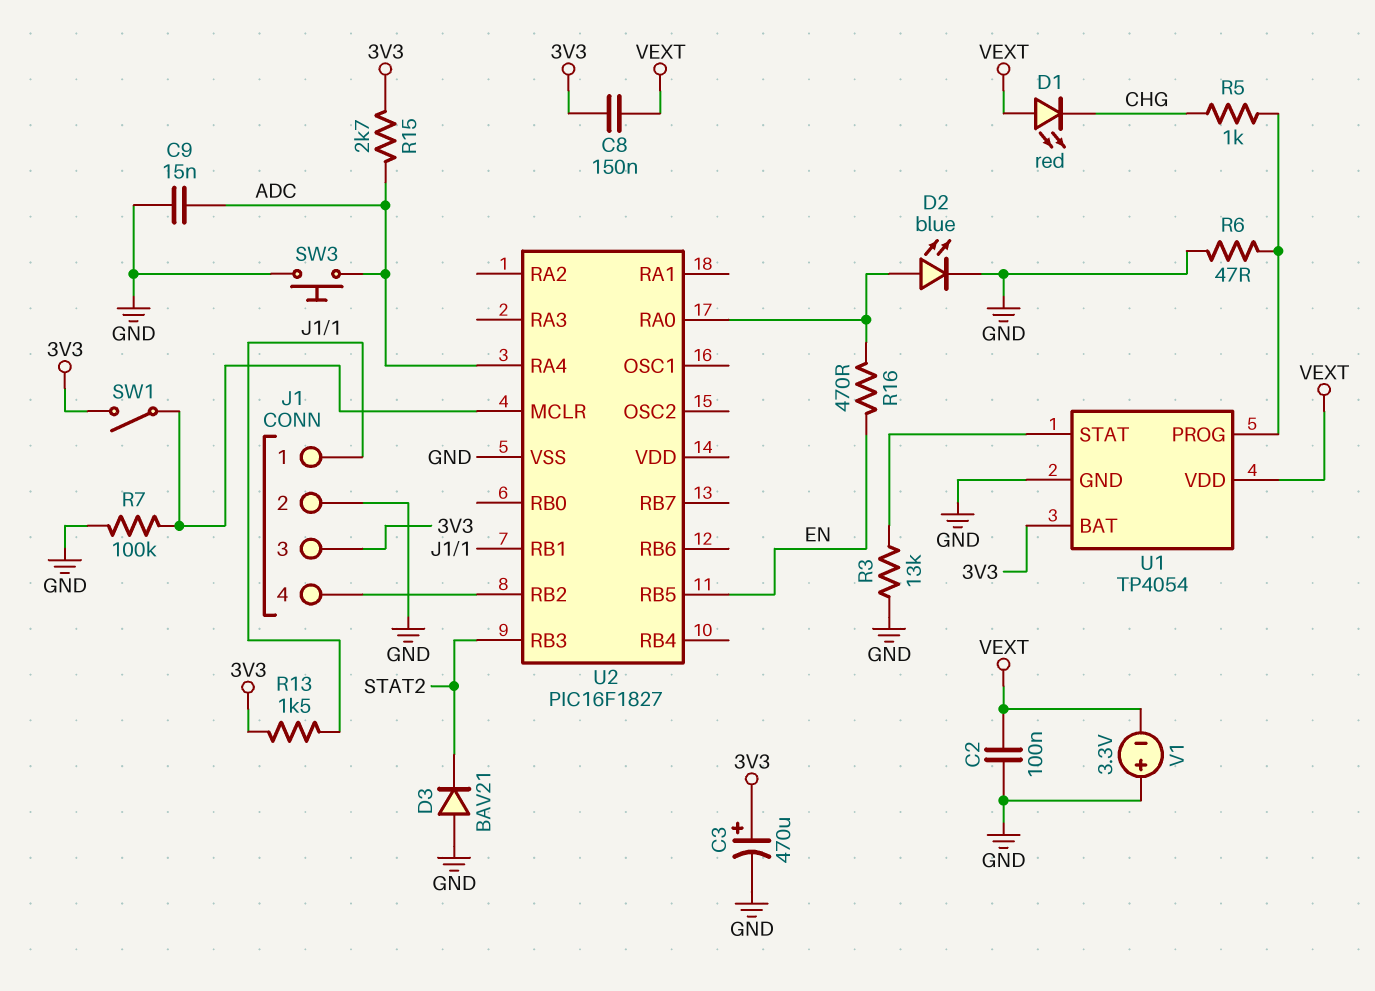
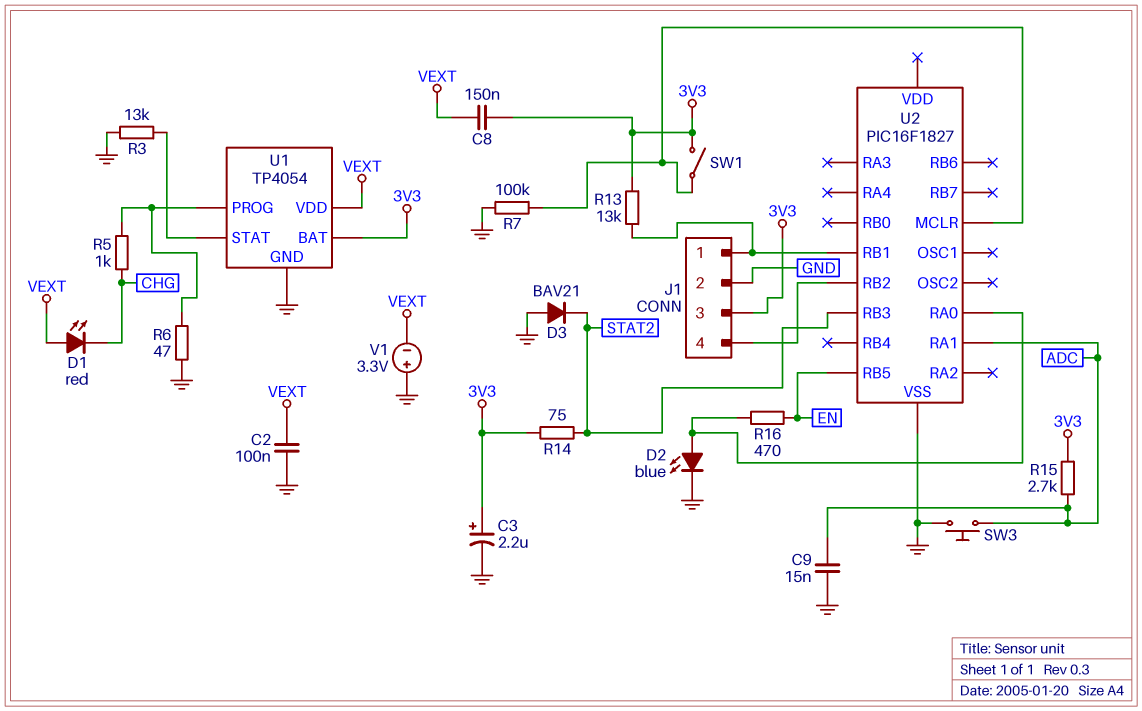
C3: 470uF (plus 3V3, minus GND) -> 2.2uF (plus 3V3, minus GND)
R13: 1.5k (3V3, J1/1) -> 13k (3V3, J1/1)
R14: none -> 75 (3V3, STAT2)
U2 pin RA1: none -> ADC
U2 pin RA4: ADC -> none

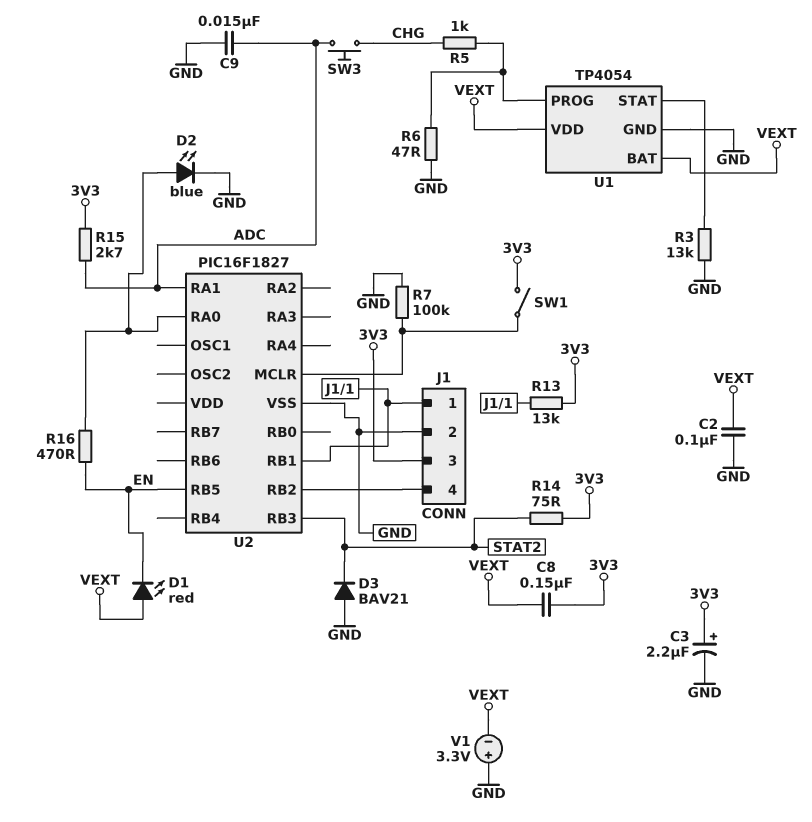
D1: LED red (A VEXT, K CHG) -> LED red (A VEXT, K EN)
SW3: button (ADC, GND) -> button (ADC, CHG)
U1 pin BAT: 3V3 -> VEXT

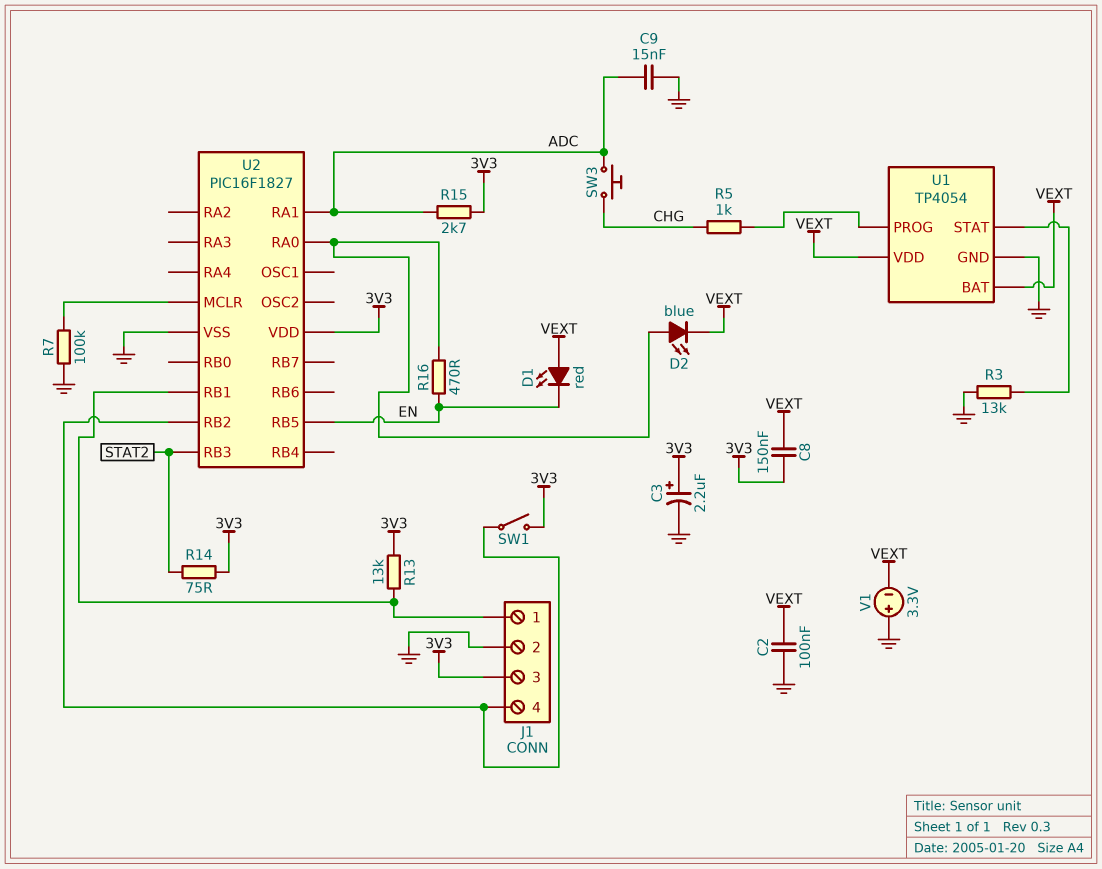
D2: LED blue (A U2/RA0, K GND) -> LED blue (A U2/RA0, K VEXT)
D3: diode BAV21 (A GND, K STAT2) -> none
R6: 47 (GND, U1/PROG) -> none
SW1: switch (3V3, U2/MCLR) -> switch (3V3, J1/4)
U2 pin VDD: none -> 3V3

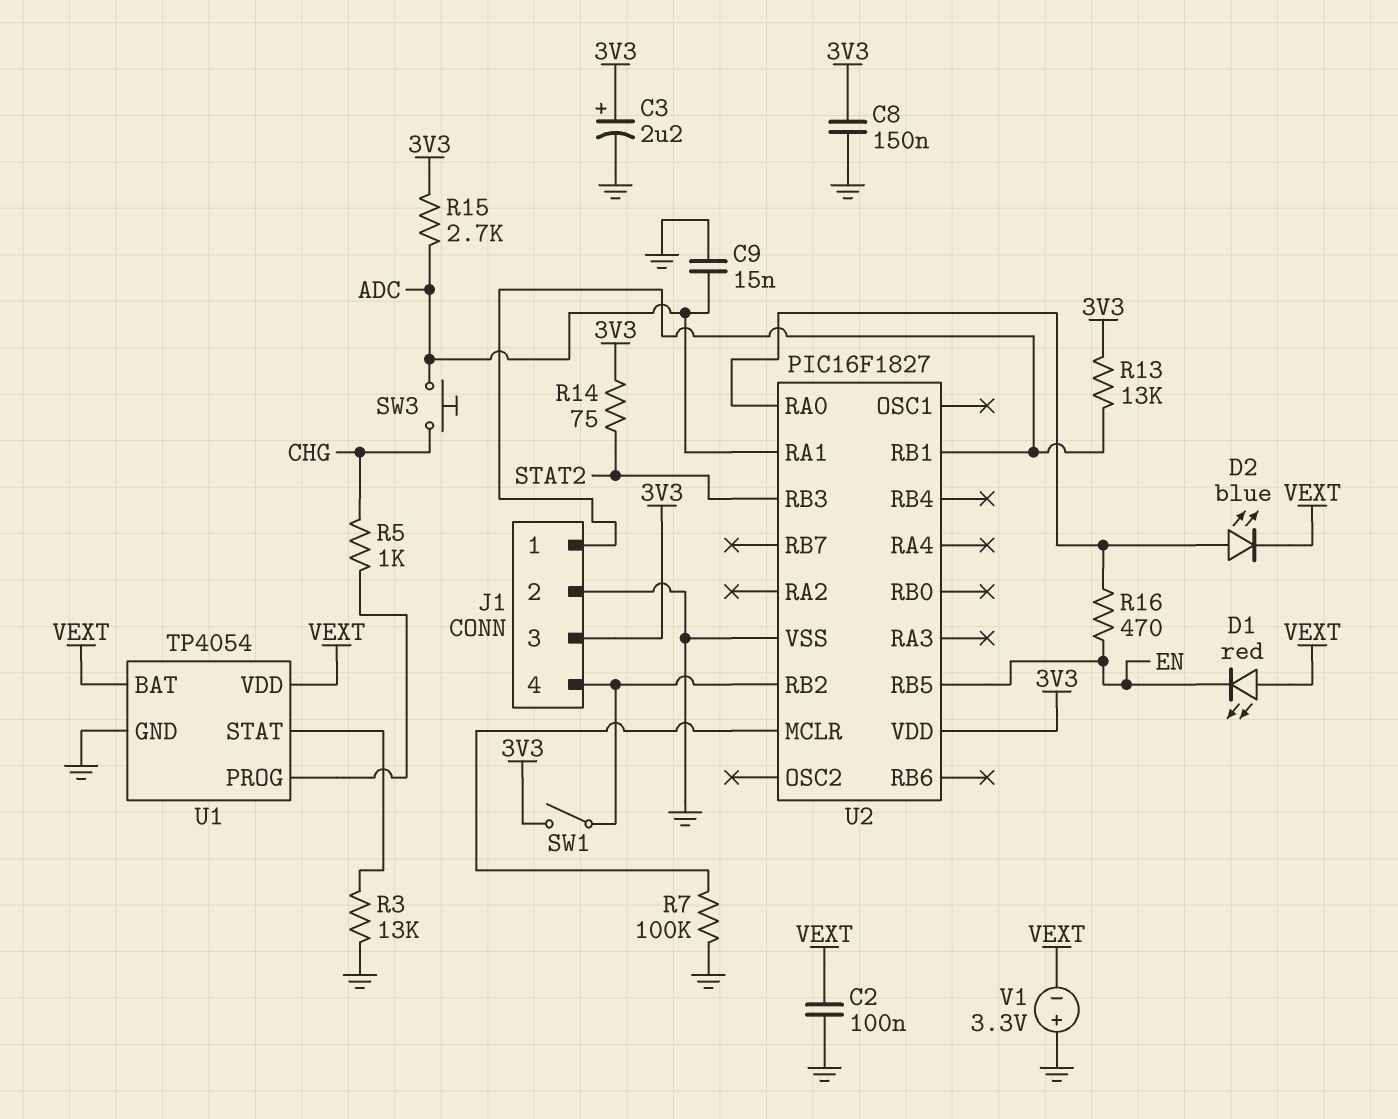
C8: 150nF (3V3, VEXT) -> 150nF (3V3, GND)

